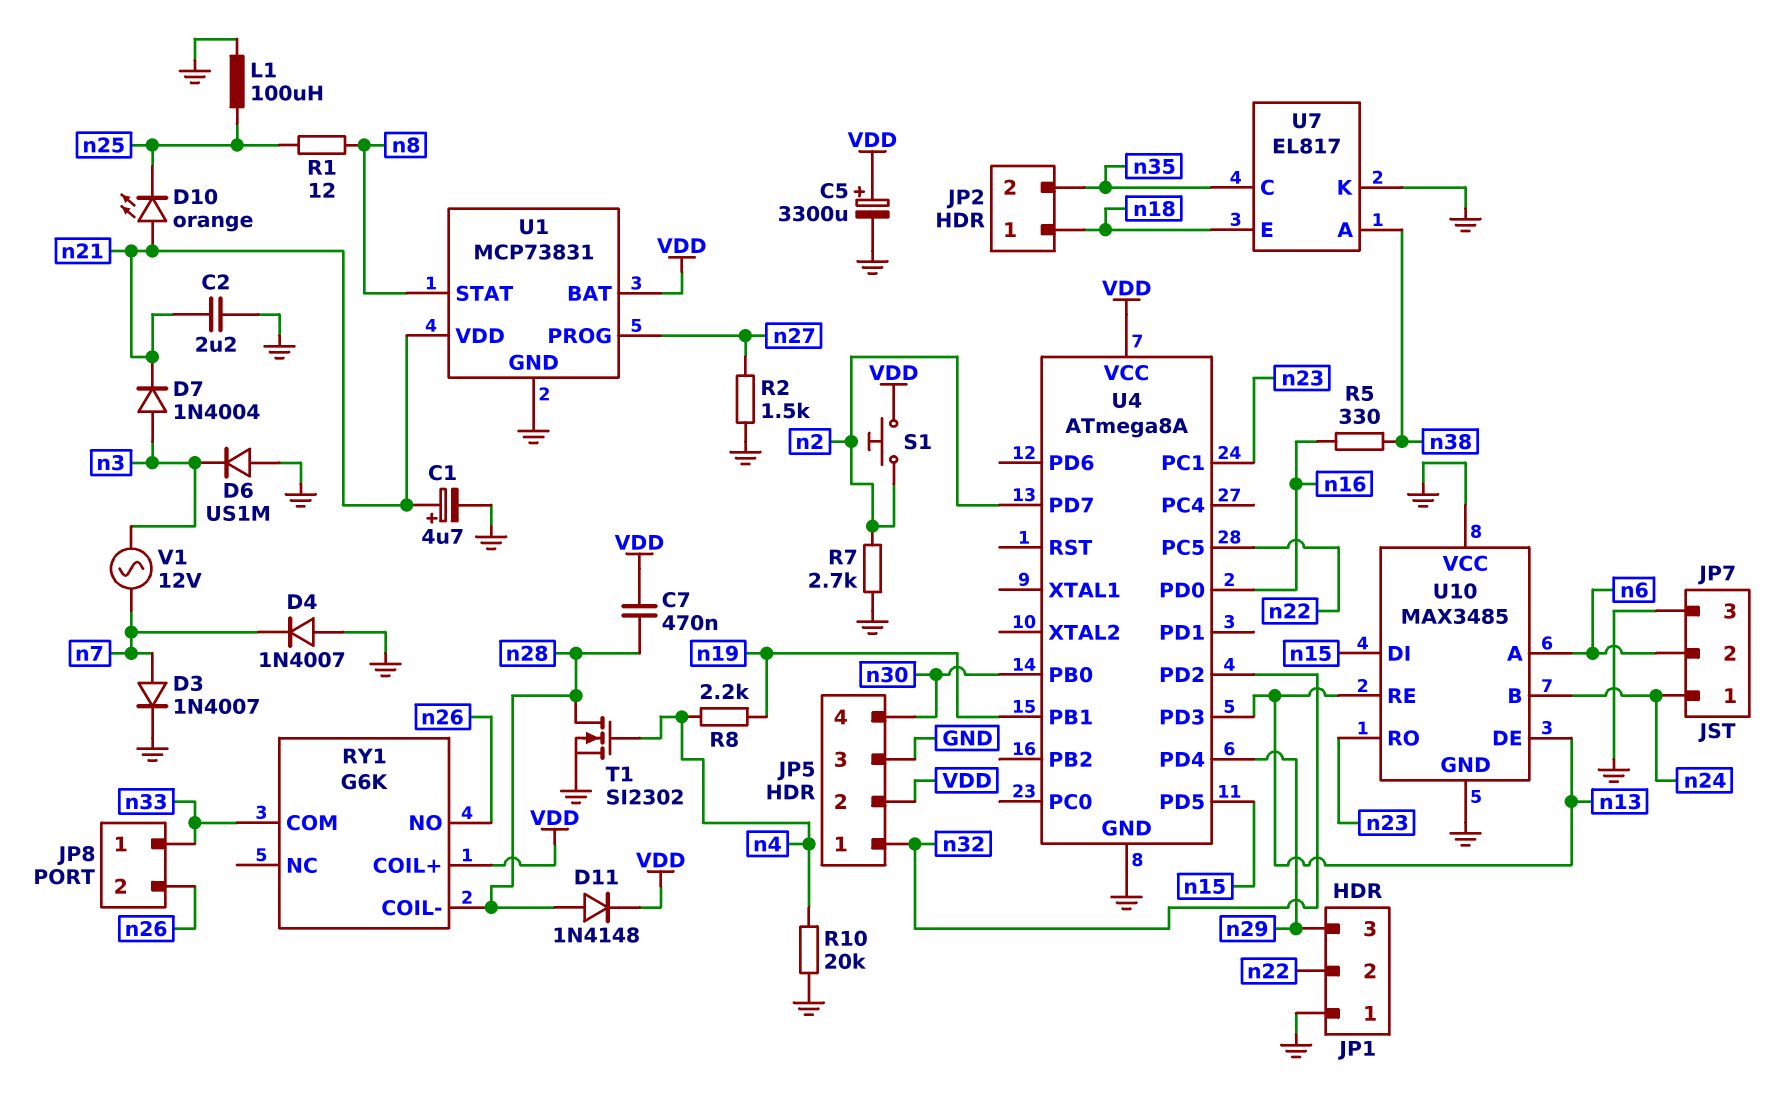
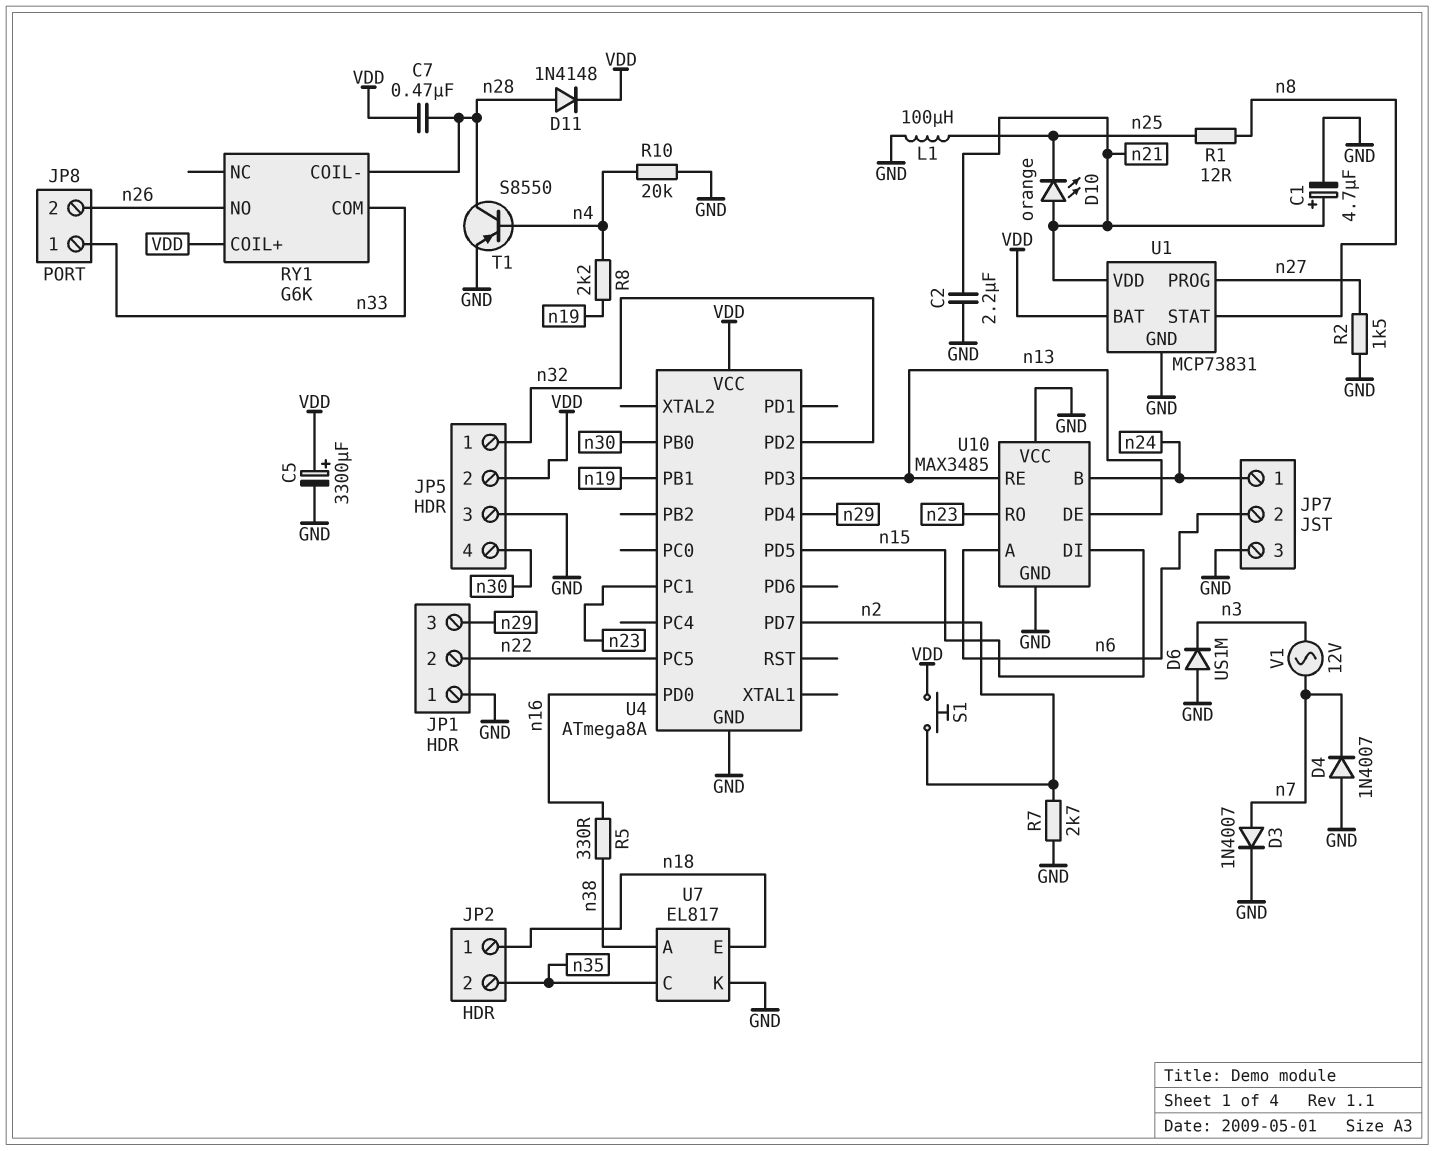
D7: diode 1N4004 (A n3, K n21) -> none
T1: NMOS SI2302 (G n4, D n28, S GND) -> PNP S8550 (B n4, C n28, E GND)

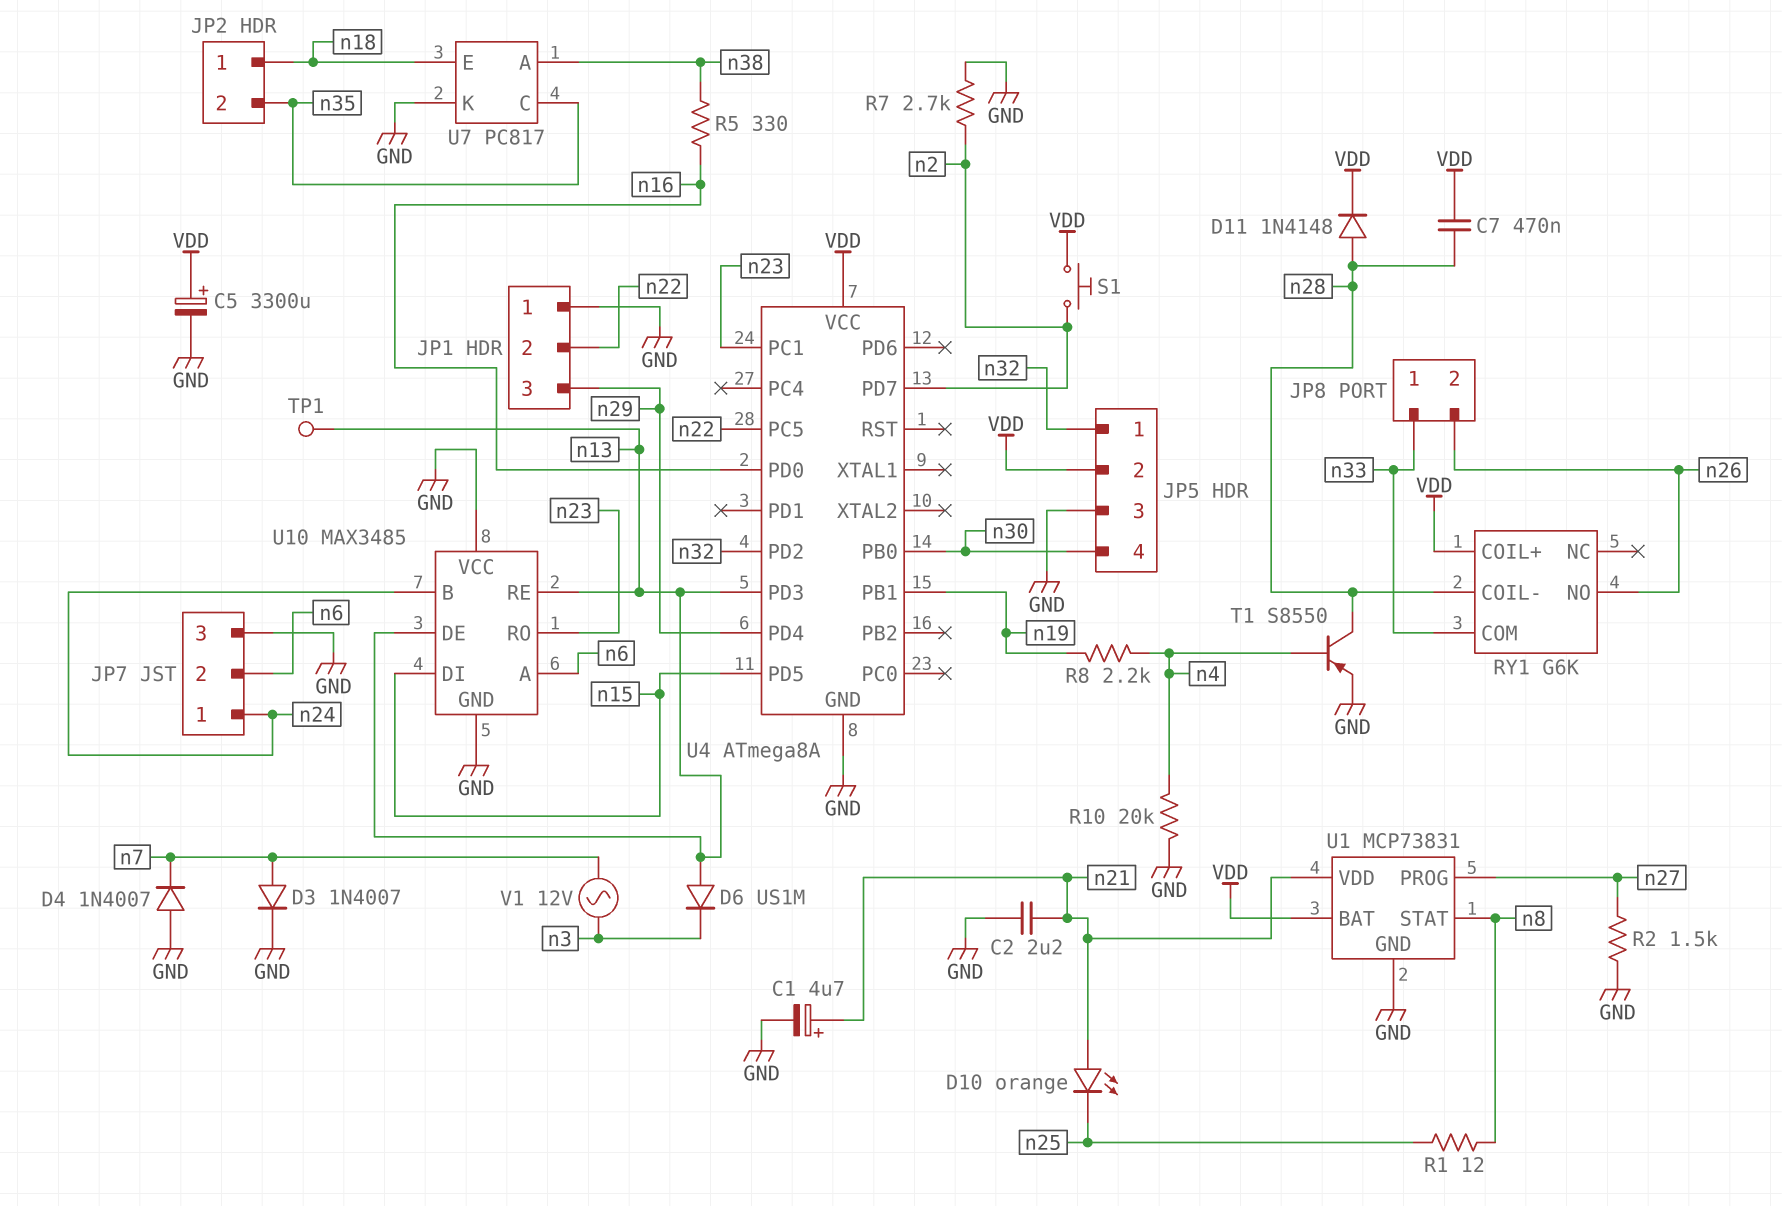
D6: diode US1M (A GND, K n3) -> diode US1M (A n13, K n3)
L1: 100uH (GND, n25) -> none
TP1: none -> test point (n13)
U7: EL817 -> PC817

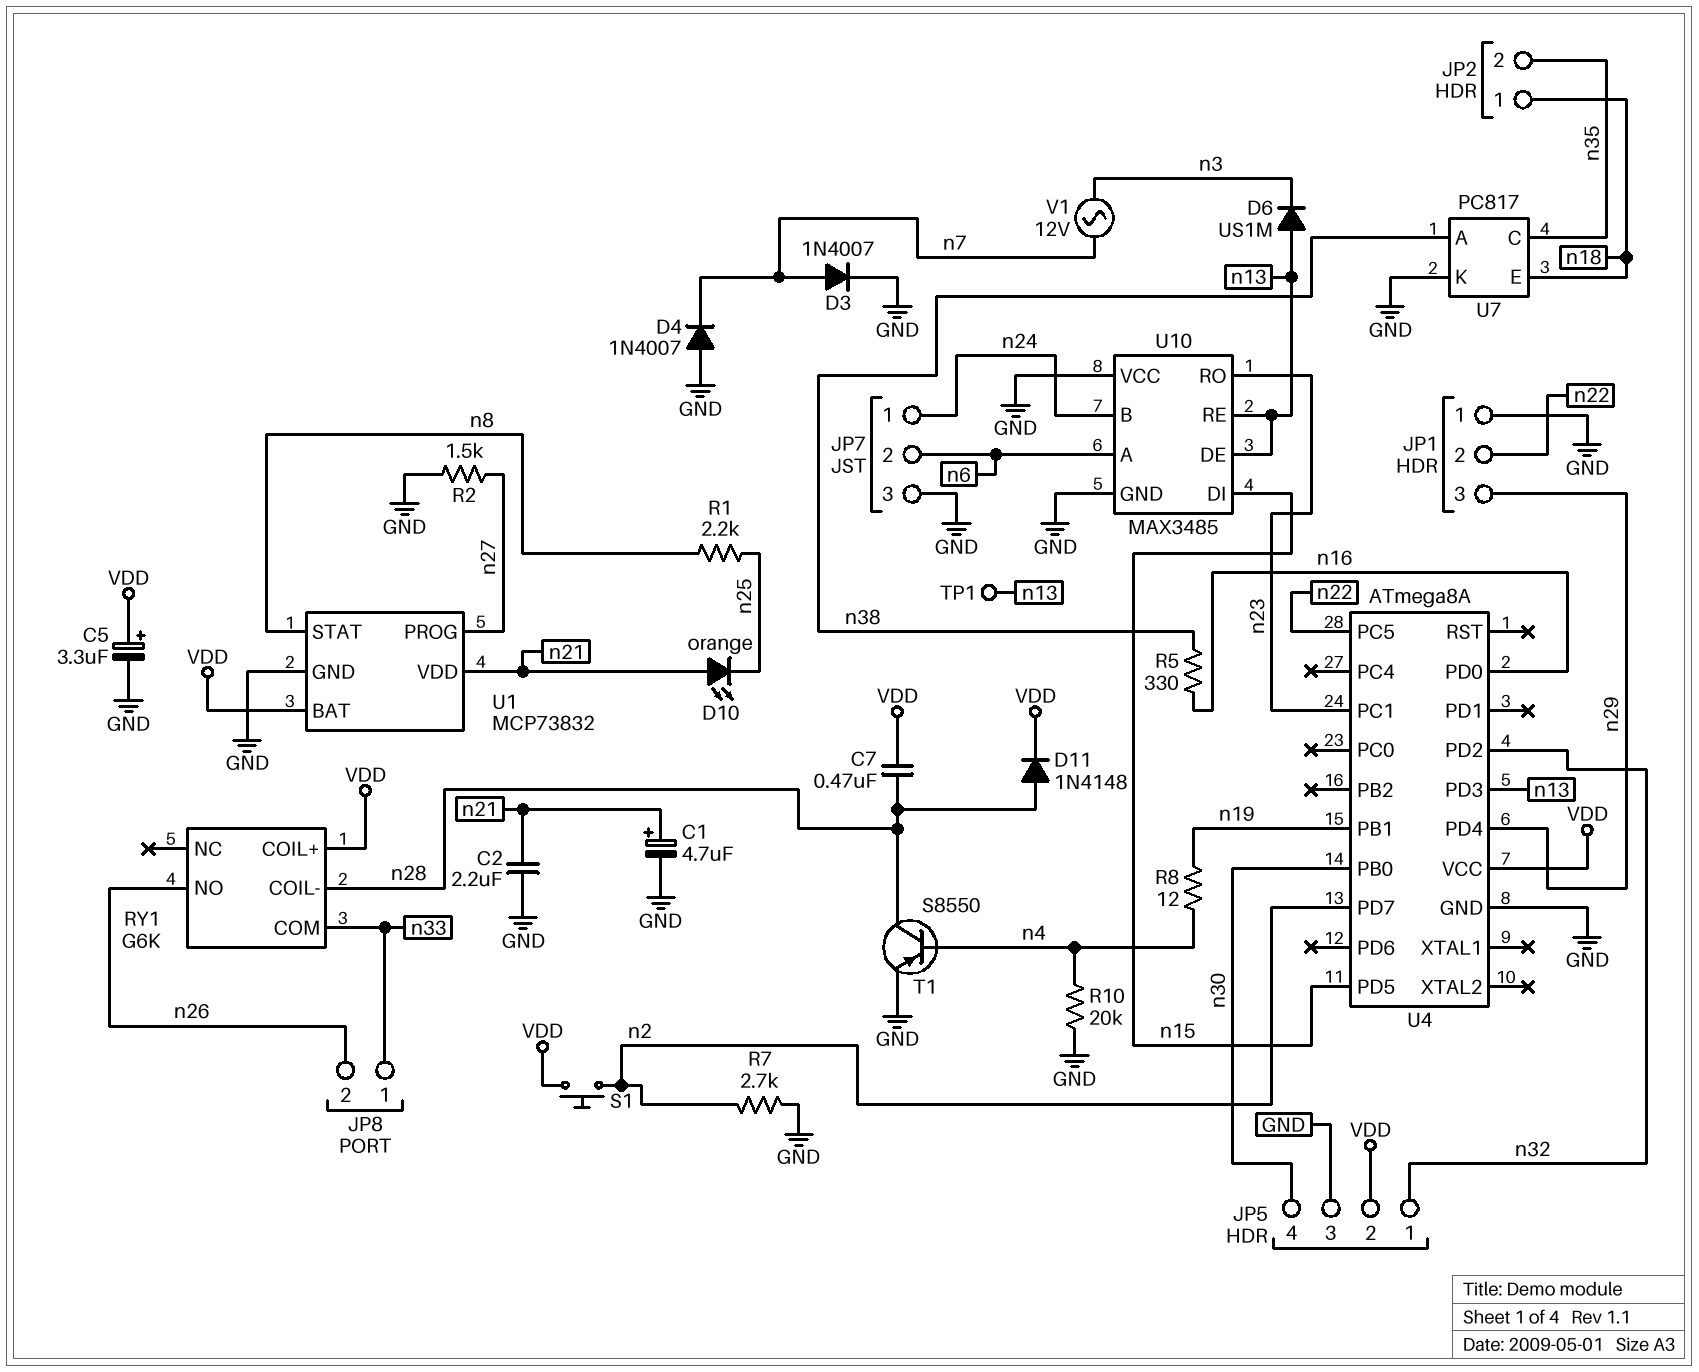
C5: 3300uF (plus VDD, minus GND) -> 3.3uF (plus VDD, minus GND)
R1: 12 (n8, n25) -> 2.2k (n8, n25)
R8: 2.2k (n4, n19) -> 12 (n4, n19)
U1: MCP73831 -> MCP73832

